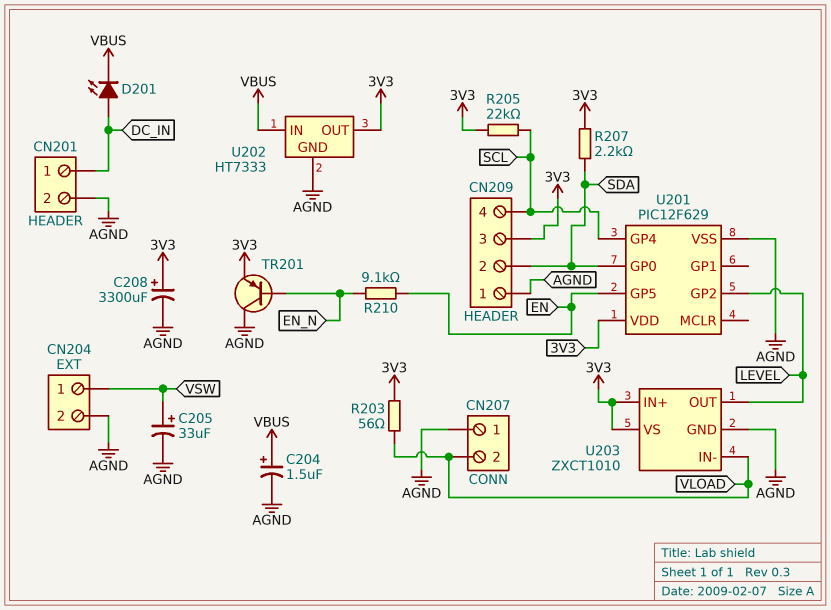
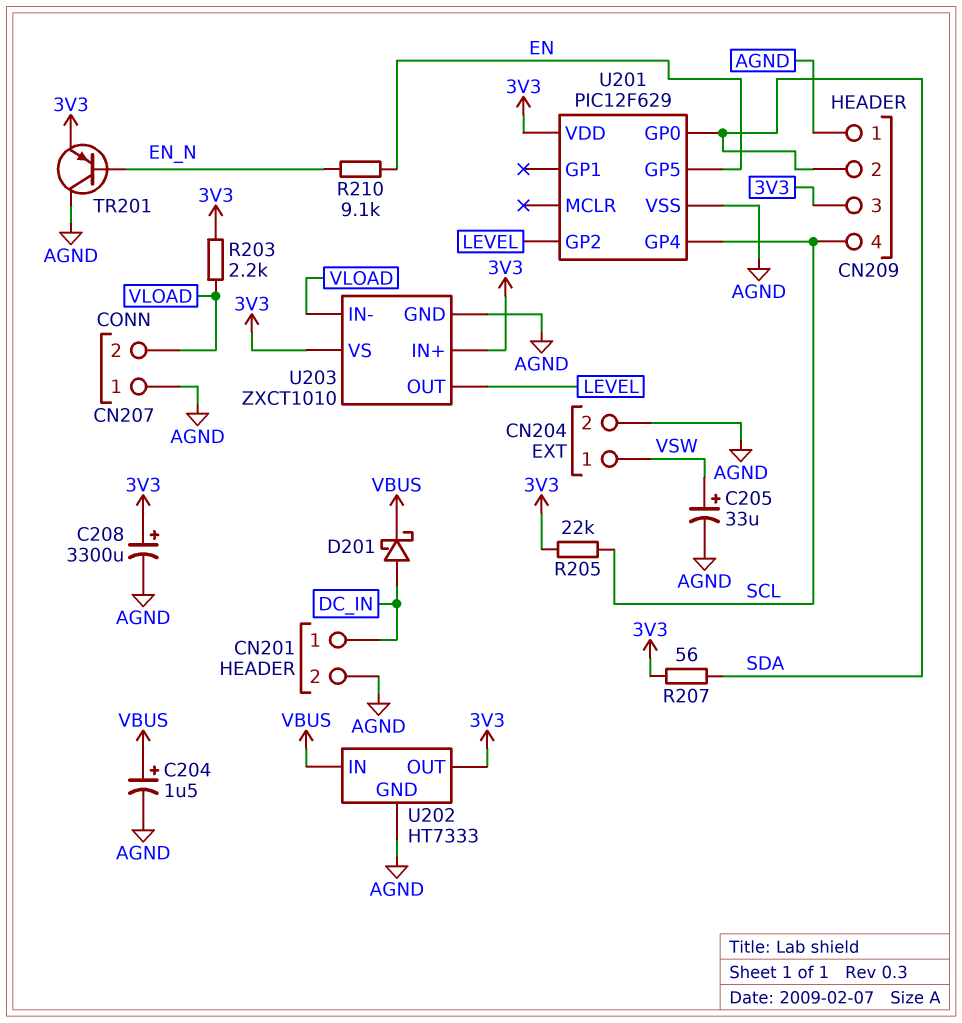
D201: LED (A DC_IN, K VBUS) -> schottky (A DC_IN, K VBUS)
R203: 56 (3V3, VLOAD) -> 2.2k (3V3, VLOAD)
R207: 2.2k (3V3, SDA) -> 56 (3V3, SDA)

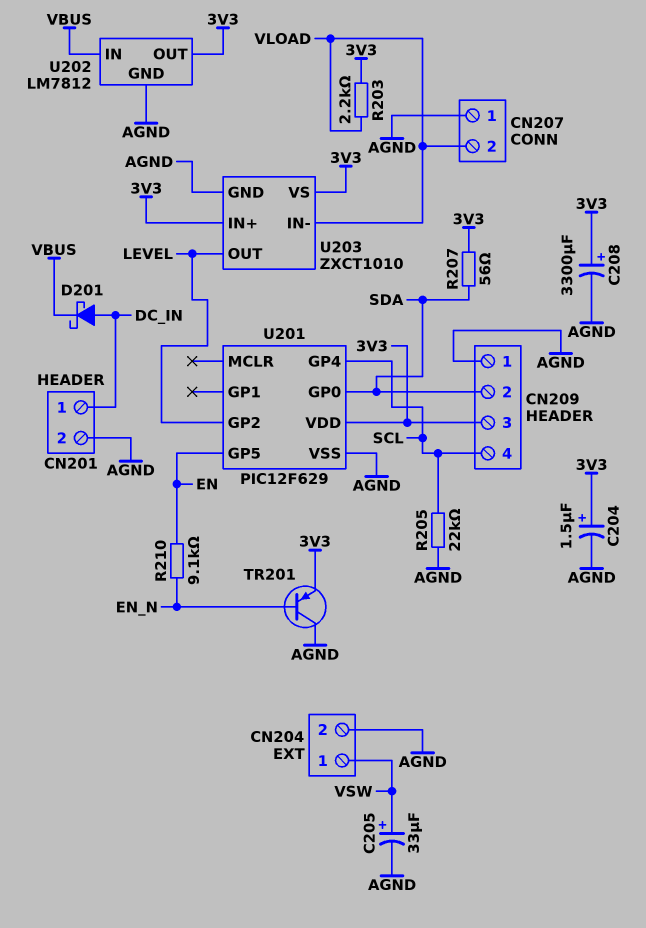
C204: 1.5uF (plus VBUS, minus AGND) -> 1.5uF (plus 3V3, minus AGND)
R205: 22k (3V3, SCL) -> 22k (AGND, SCL)
U202: HT7333 -> LM7812

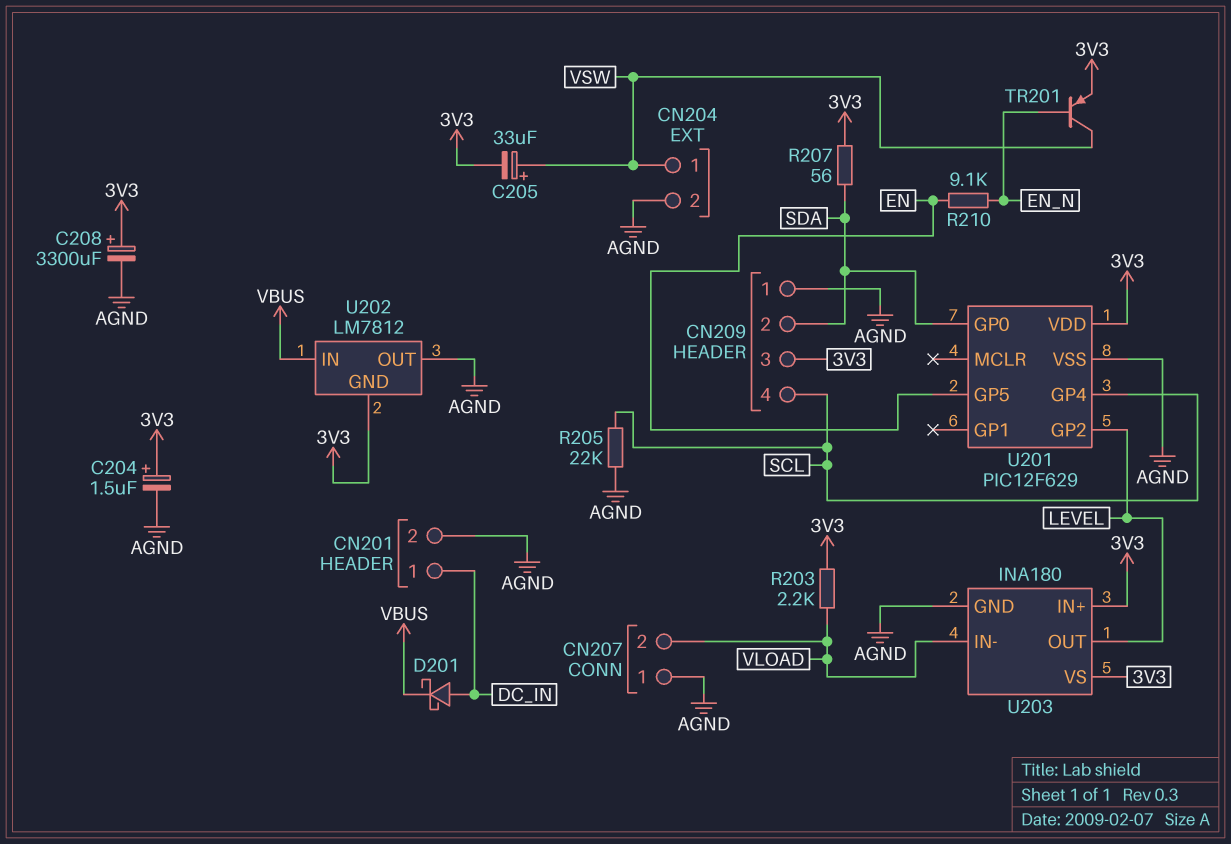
C205: 33uF (plus VSW, minus AGND) -> 33uF (plus VSW, minus 3V3)
TR201: PNP (B EN_N, C AGND, E 3V3) -> PNP (B EN_N, C VSW, E 3V3)
U202 pin GND: AGND -> 3V3
U202 pin OUT: 3V3 -> AGND
U203: ZXCT1010 -> INA180

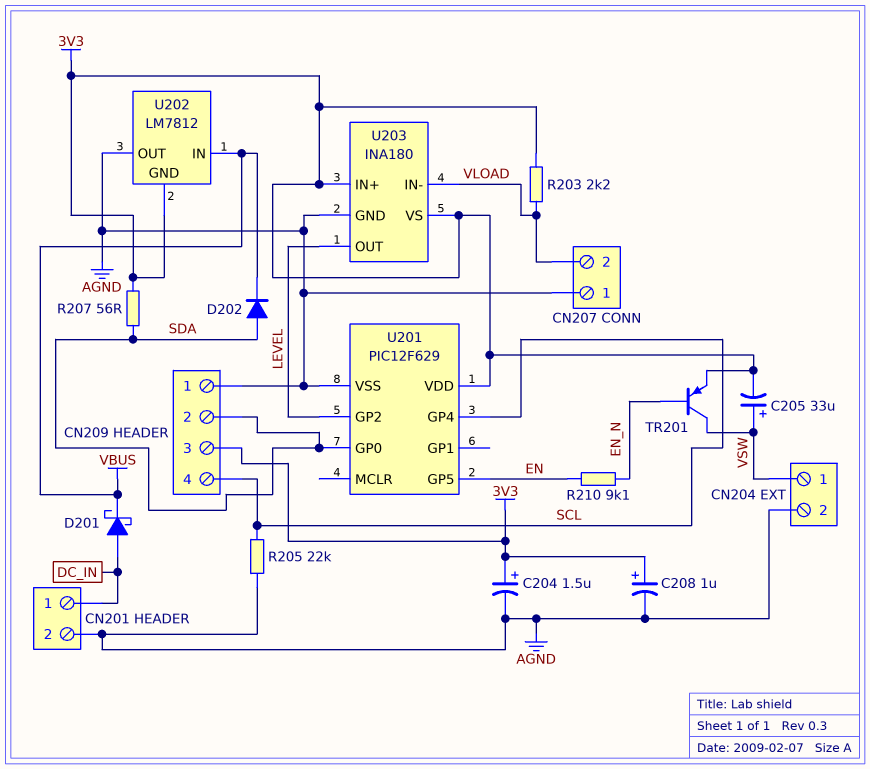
C208: 3300uF (plus 3V3, minus AGND) -> 1uF (plus 3V3, minus AGND)
D202: none -> diode (A SDA, K VBUS)

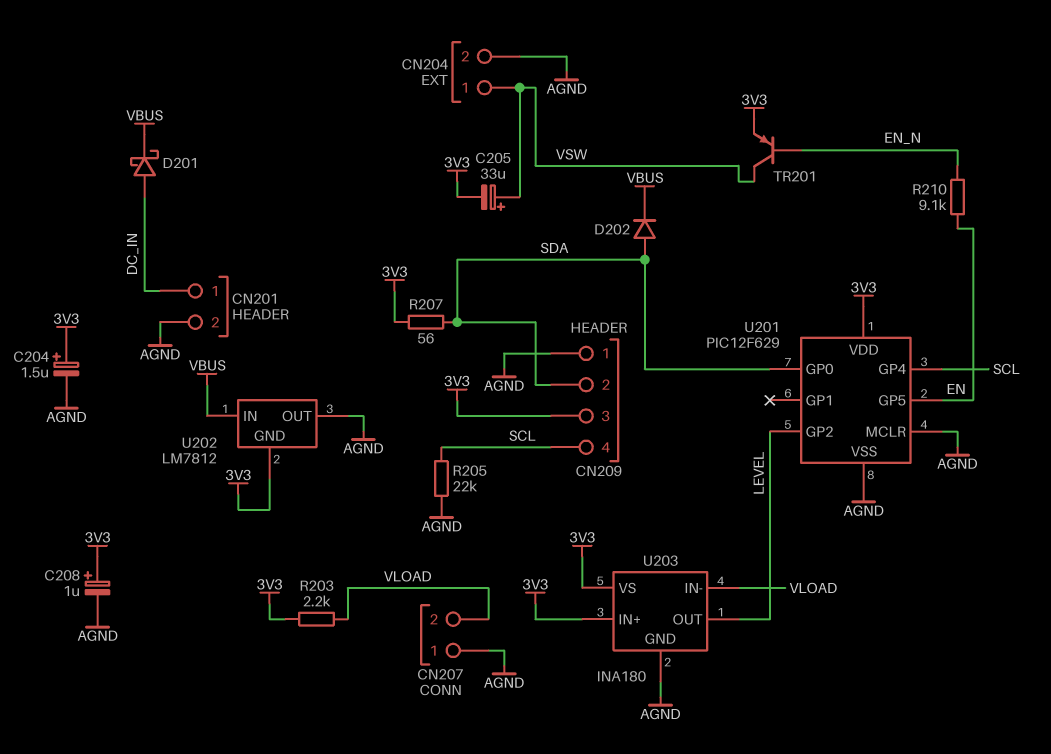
U201 pin MCLR: none -> AGND

